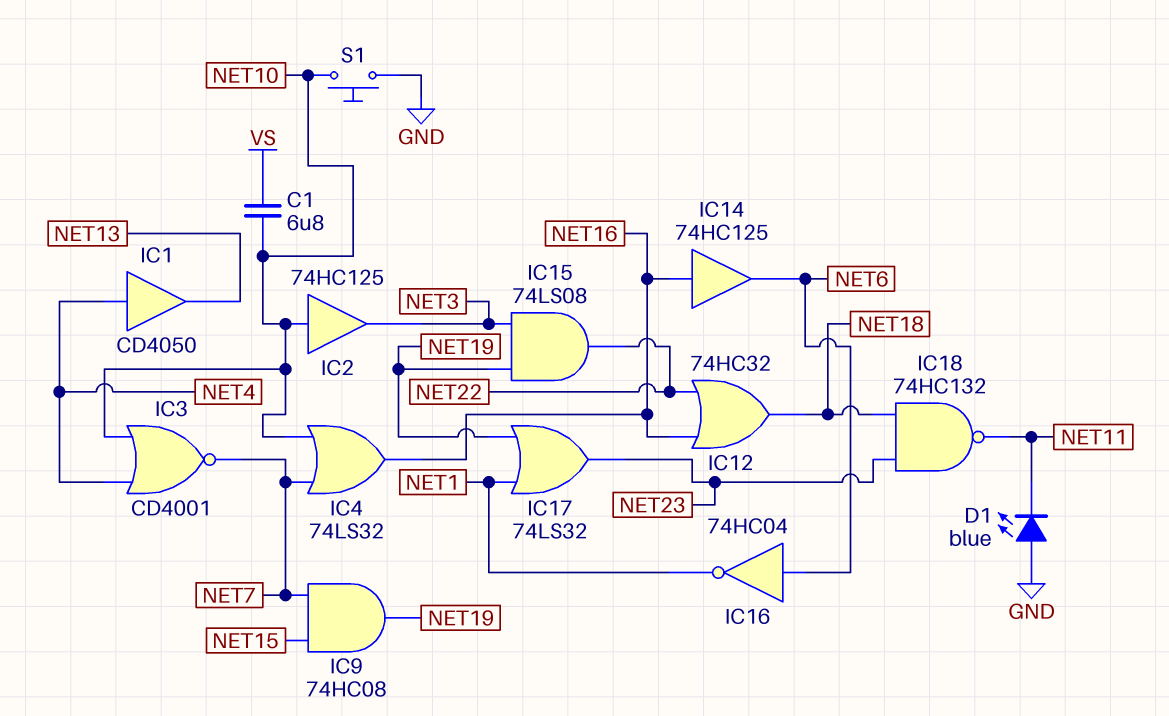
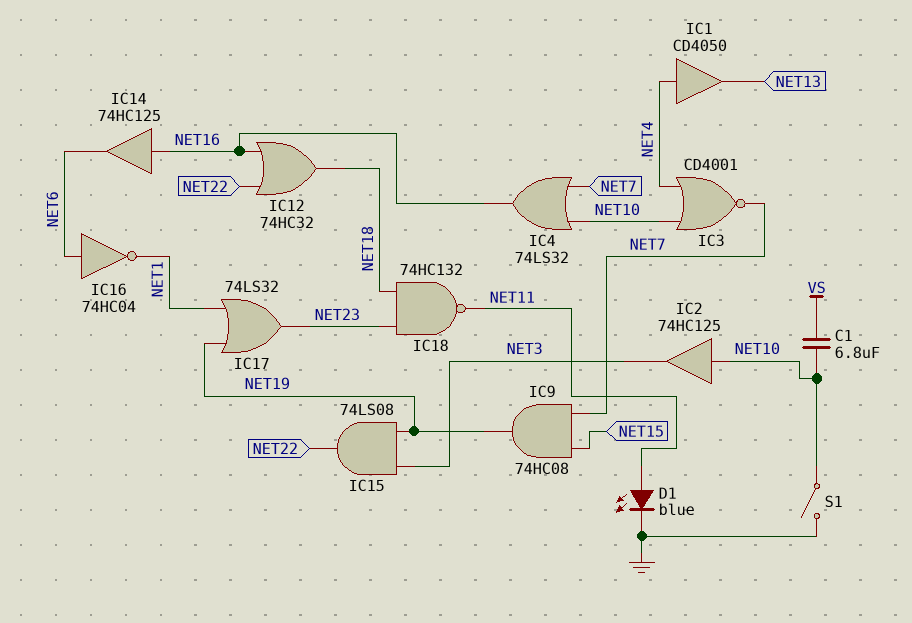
D1: LED blue (A GND, K NET11) -> LED blue (A NET11, K GND)
S1: button (GND, NET10) -> switch (GND, NET10)

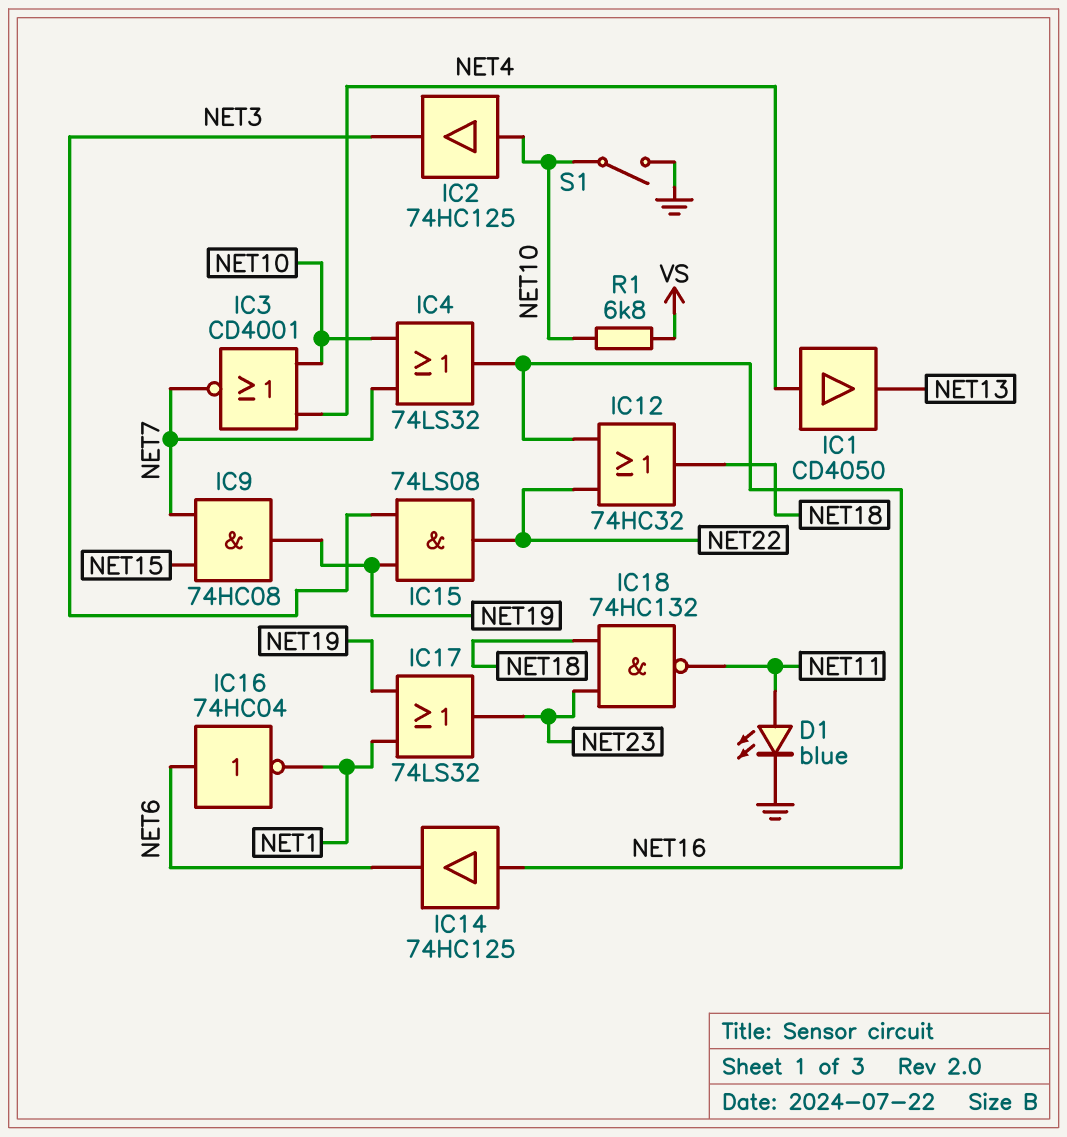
C1: 6.8uF (NET10, VS) -> none
R1: none -> 6.8k (NET10, VS)

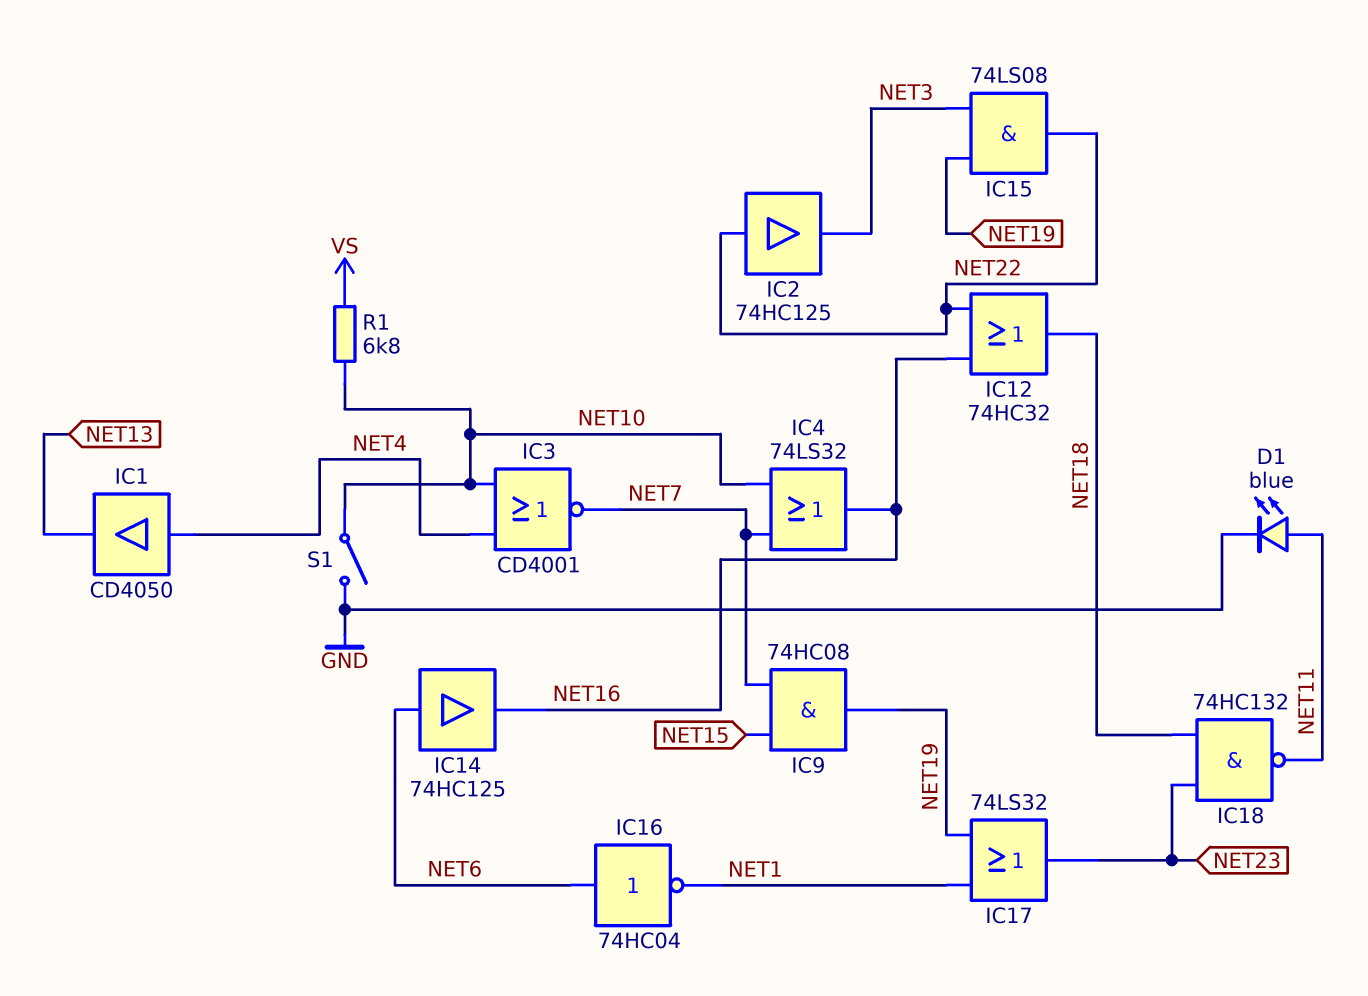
IC2: buffer 74HC125 (in NET10, out NET3) -> buffer 74HC125 (in NET22, out NET3)
IC14: buffer 74HC125 (in NET16, out NET6) -> buffer 74HC125 (in NET6, out NET16)

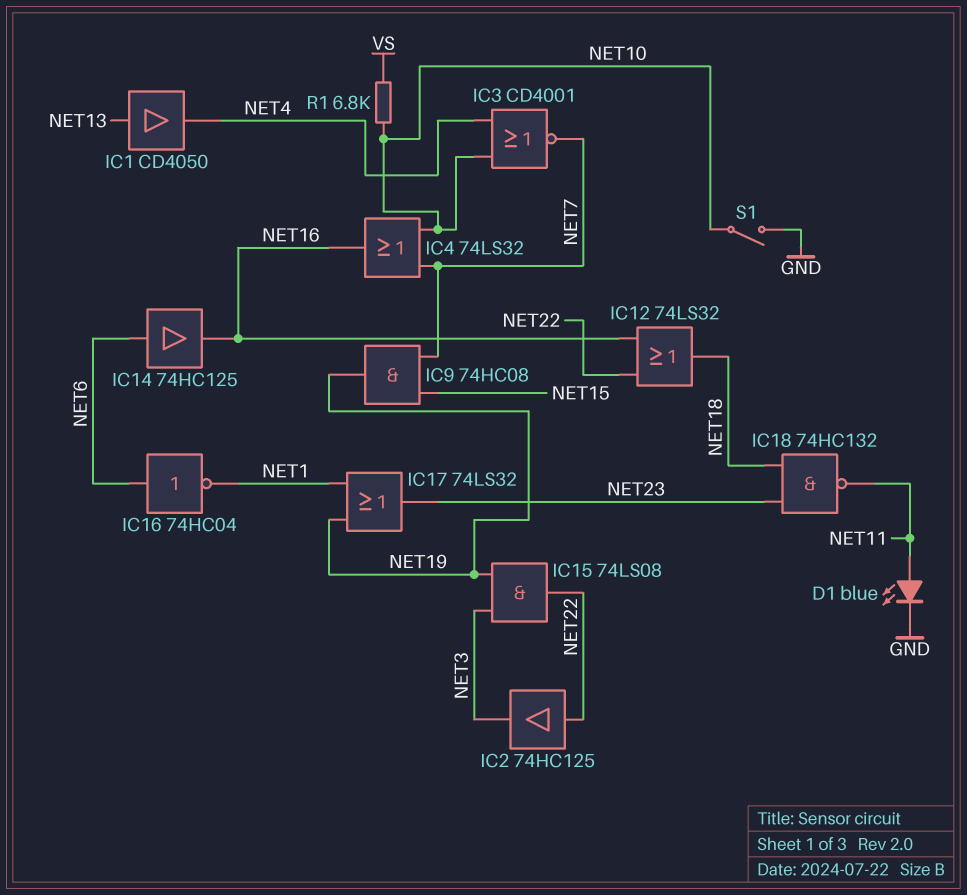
IC1: buffer CD4050 (in NET4, out NET13) -> buffer CD4050 (in NET13, out NET4)
IC12: OR 74HC32 (in NET16, in NET22, out NET18) -> OR 74LS32 (in NET16, in NET22, out NET18)

